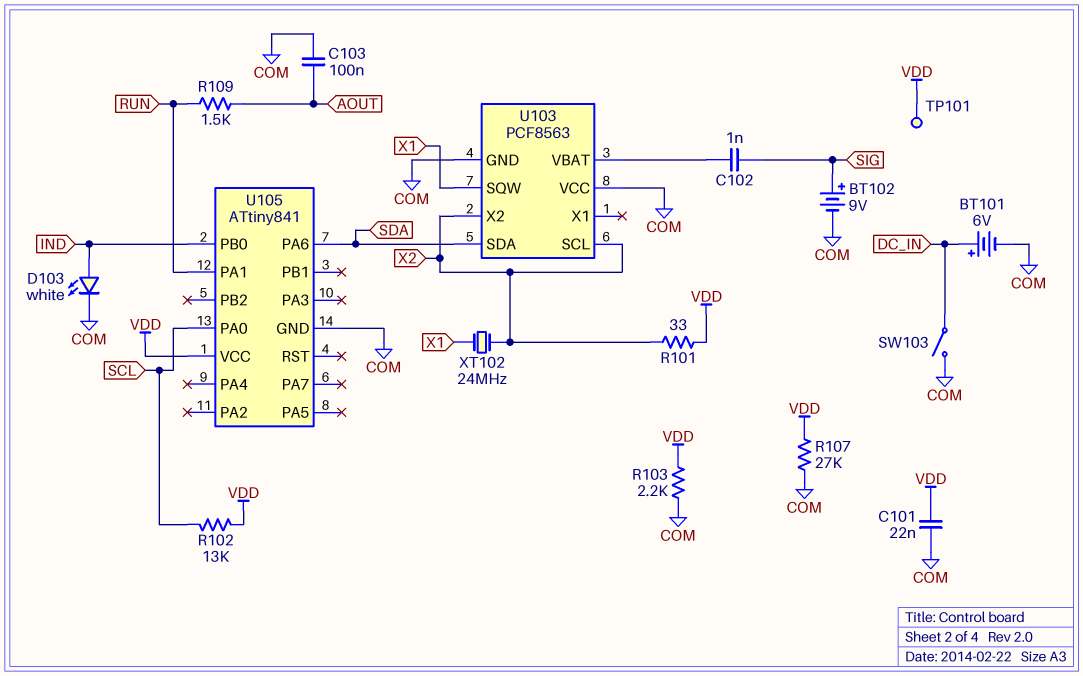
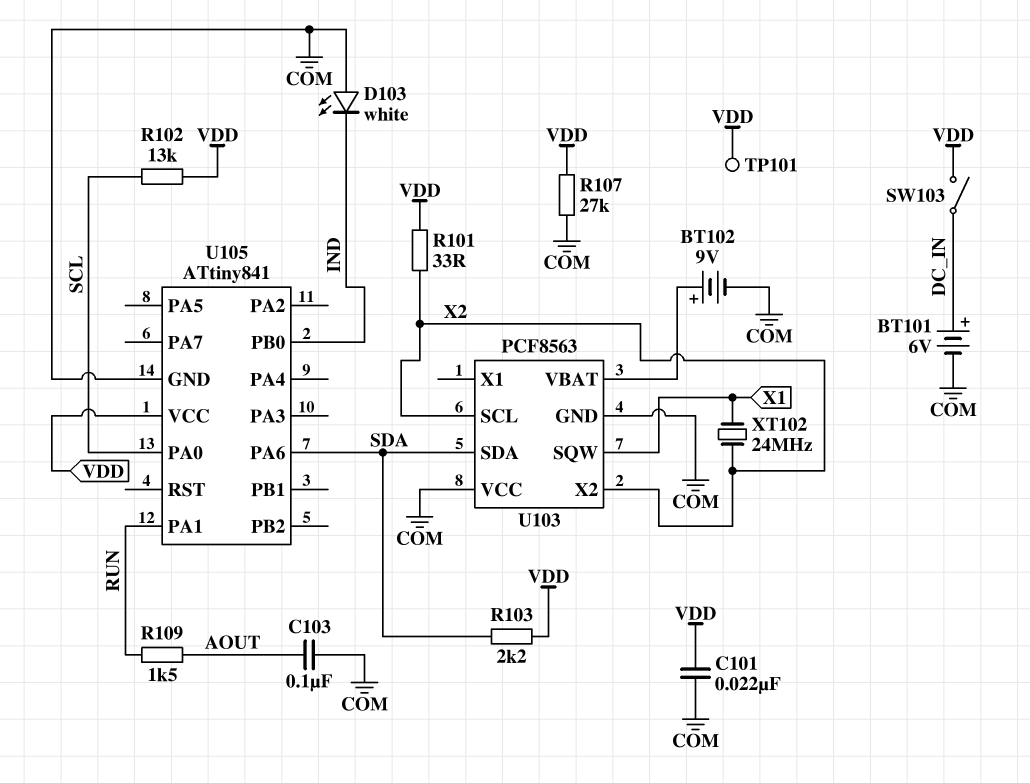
BT102: 9V (plus SIG, minus COM) -> 9V (plus U103/VBAT, minus COM)
C102: 1nF (SIG, U103/VBAT) -> none
D103: LED white (A IND, K COM) -> LED white (A COM, K IND)
R103: 2.2k (COM, VDD) -> 2.2k (SDA, VDD)
SW103: switch (COM, DC_IN) -> switch (DC_IN, VDD)

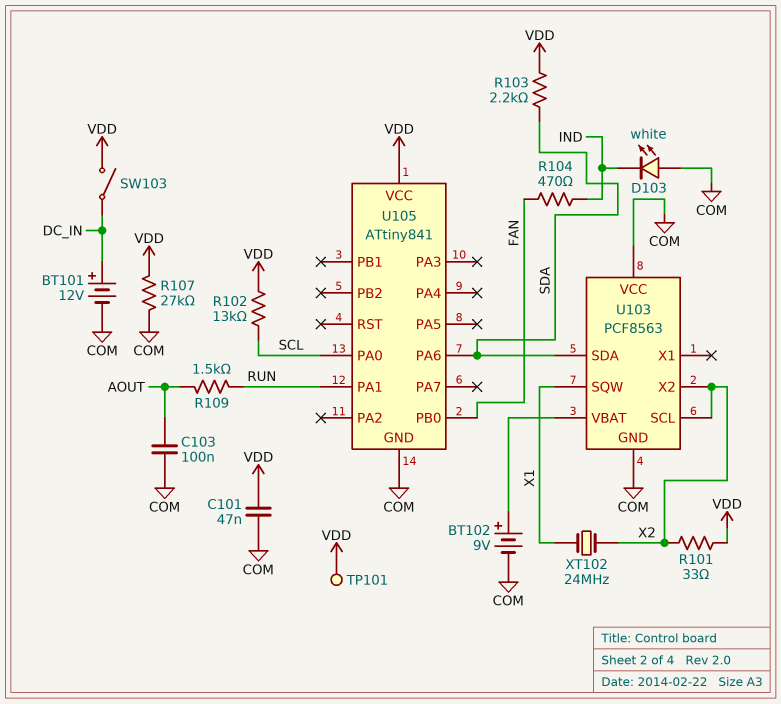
BT101: 6V (plus DC_IN, minus COM) -> 12V (plus DC_IN, minus COM)
C101: 22nF (COM, VDD) -> 47nF (COM, VDD)
R104: none -> 470 (FAN, IND)
U105 pin PB0: IND -> FAN

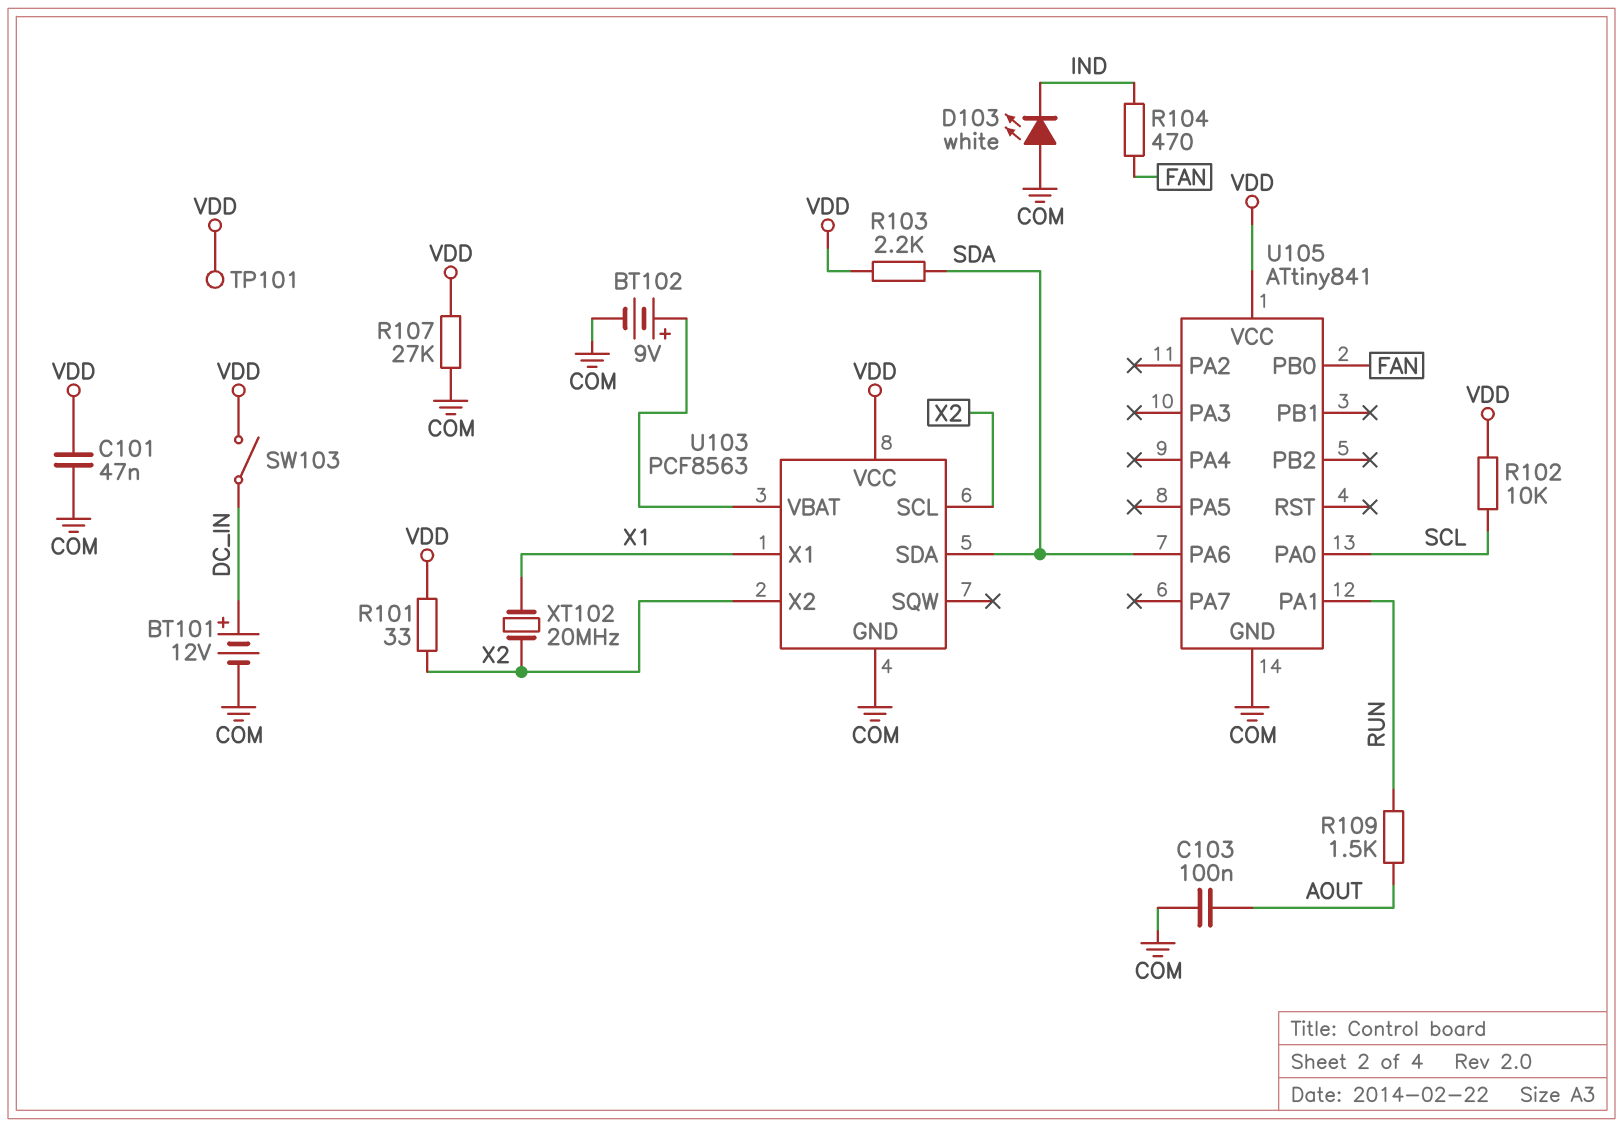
R102: 13k (SCL, VDD) -> 10k (SCL, VDD)
U103 pin SQW: X1 -> none
U103 pin VCC: COM -> VDD
U103 pin X1: none -> X1
XT102: 24MHz (X1, X2) -> 20MHz (X1, X2)

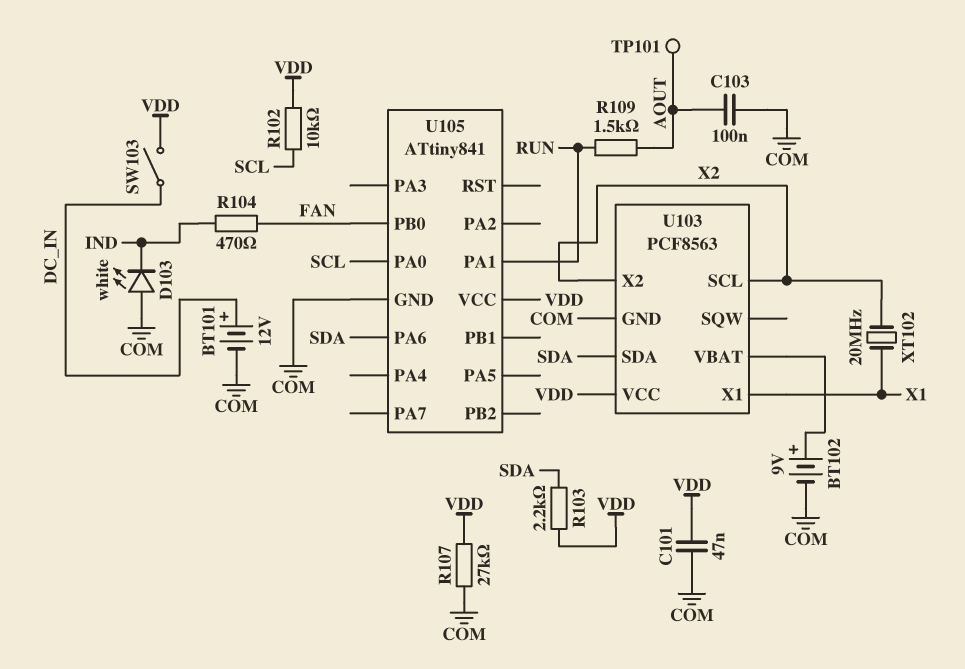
R101: 33 (VDD, X2) -> none
TP101: test point (VDD) -> test point (AOUT)

